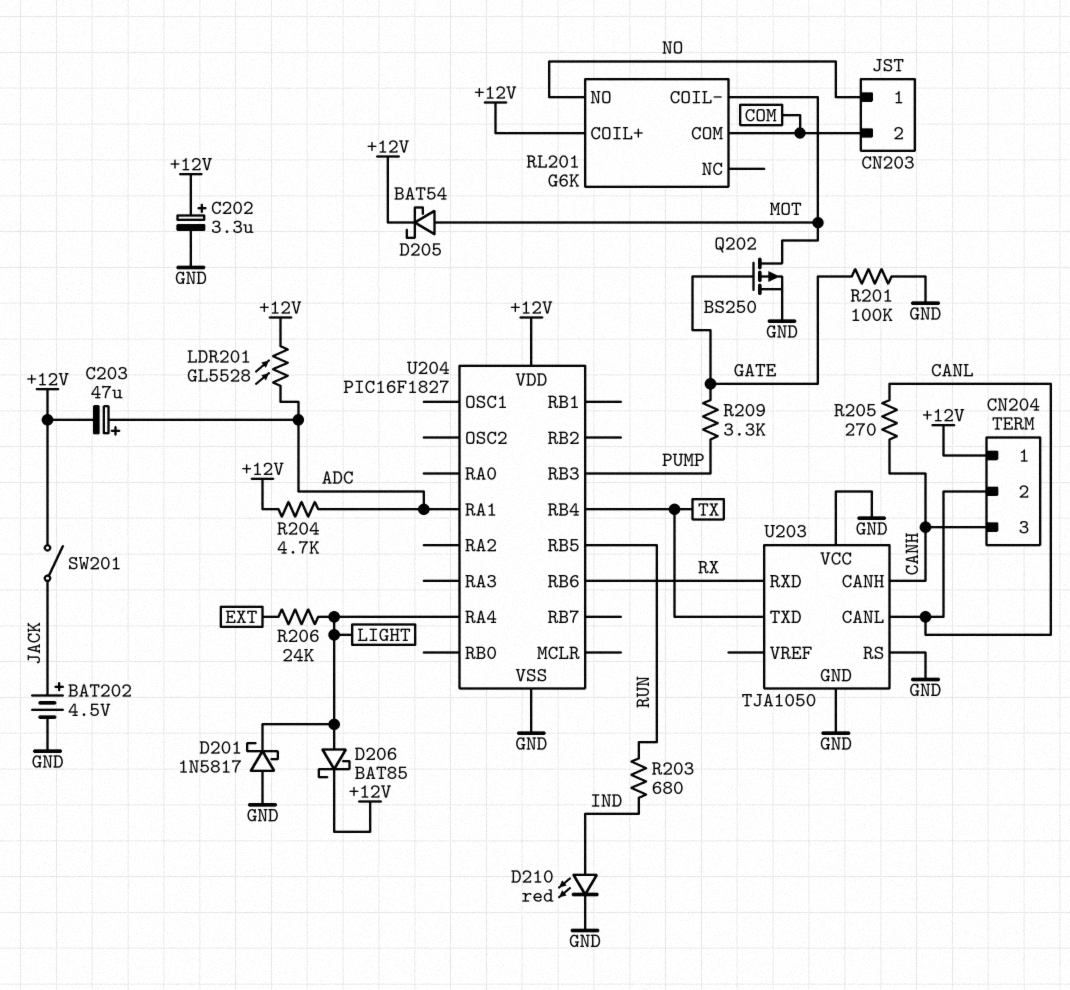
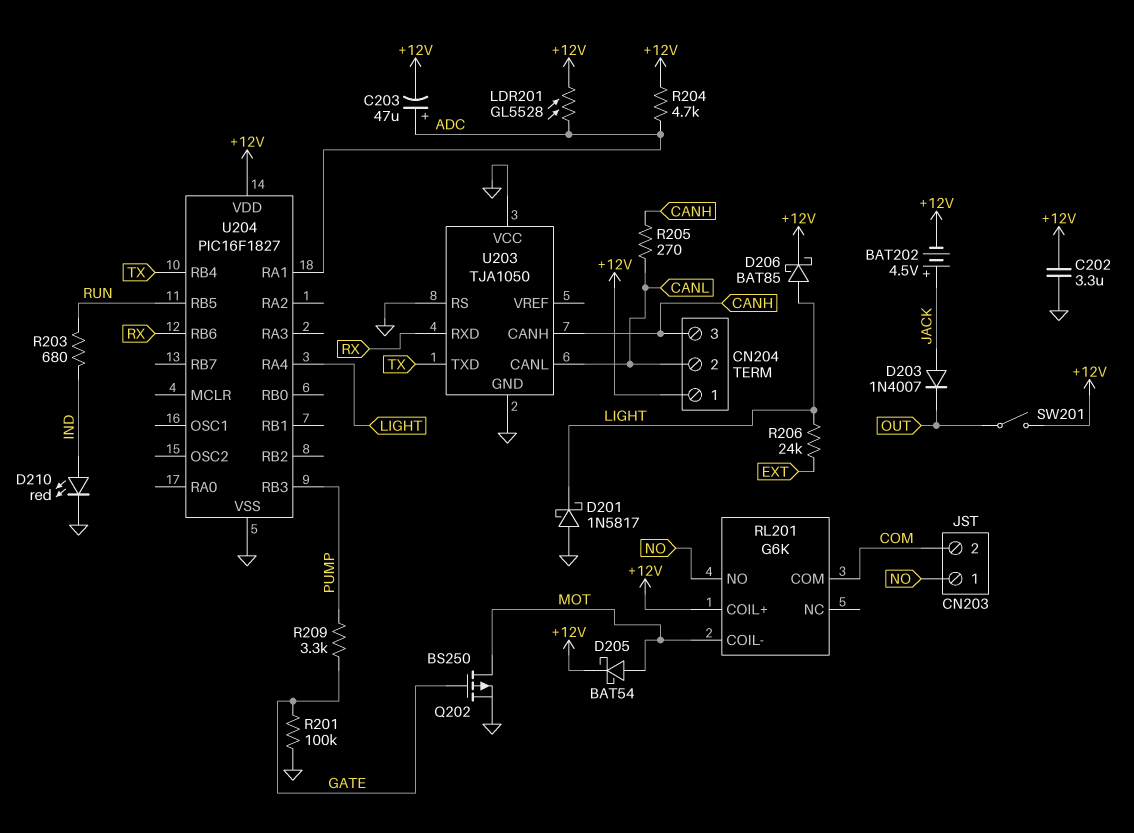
BAT202: 4.5V (plus JACK, minus GND) -> 4.5V (plus JACK, minus +12V)
C202: 3.3uF (plus +12V, minus GND) -> 3.3uF (+12V, GND)
D203: none -> diode 1N4007 (A JACK, K OUT)
SW201: switch (+12V, JACK) -> switch (+12V, OUT)

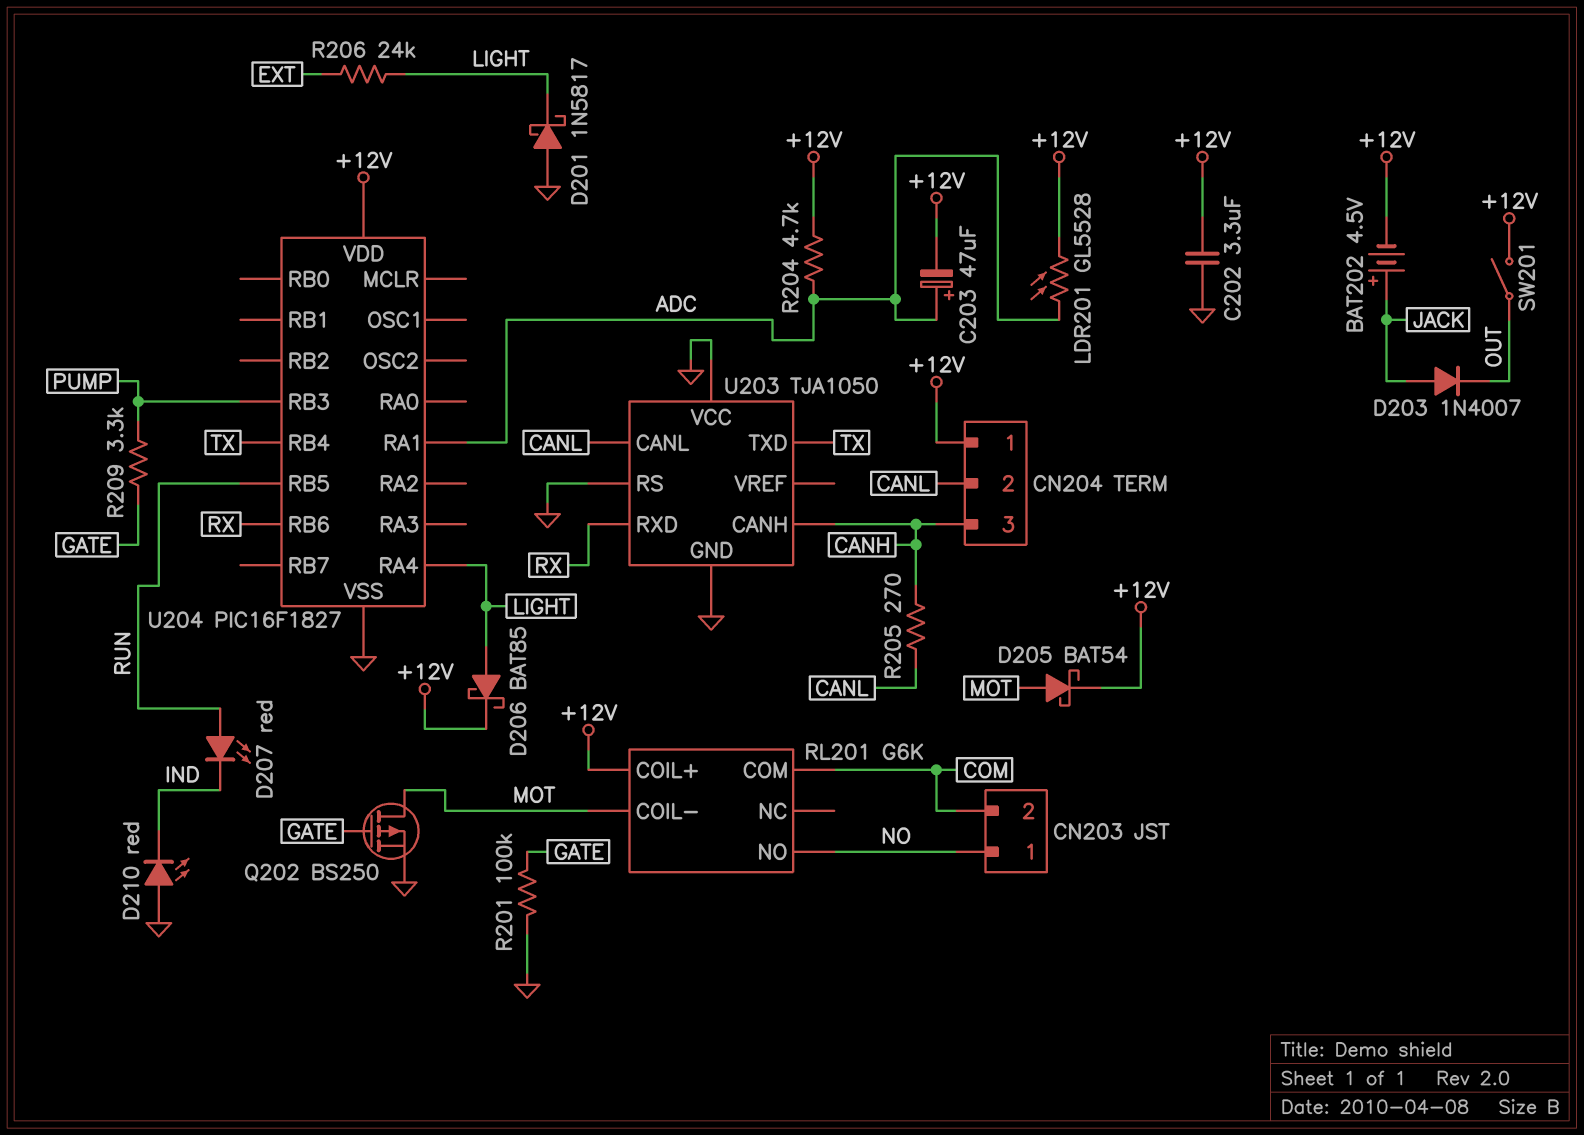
D207: none -> LED red (A RUN, K IND)
D210: LED red (A IND, K GND) -> LED red (A GND, K IND)
R203: 680 (IND, RUN) -> none

